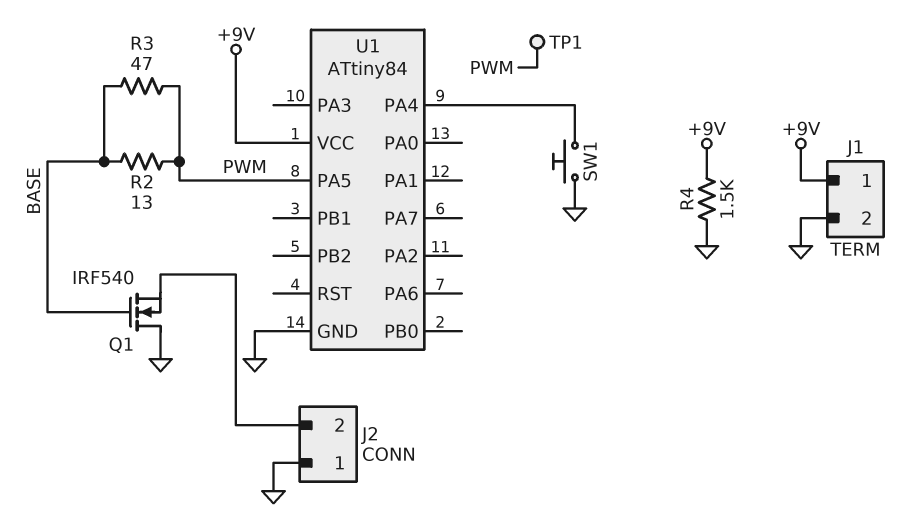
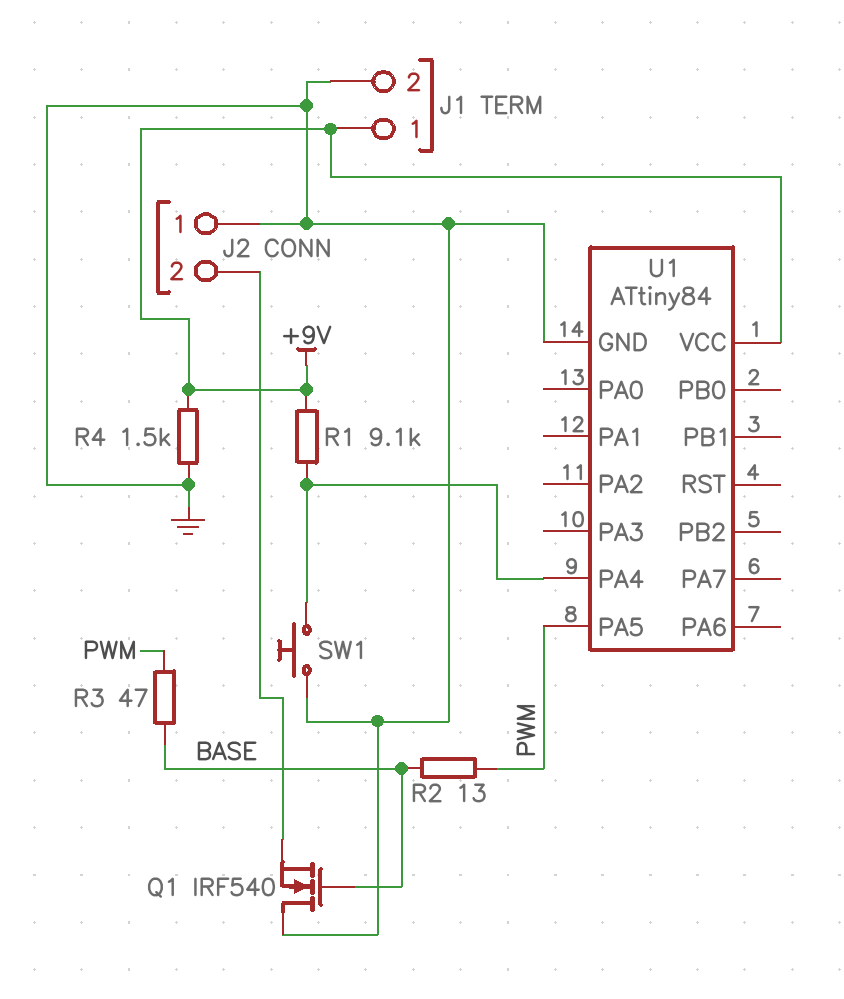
R1: none -> 9.1k (+9V, U1/PA4)
TP1: test point (PWM) -> none

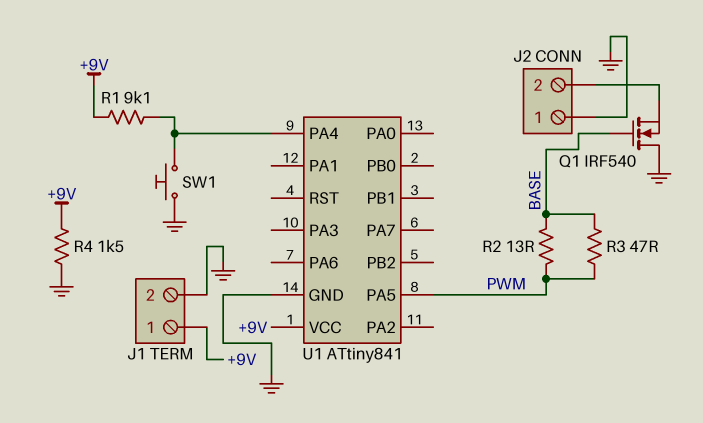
U1: ATtiny84 -> ATtiny841

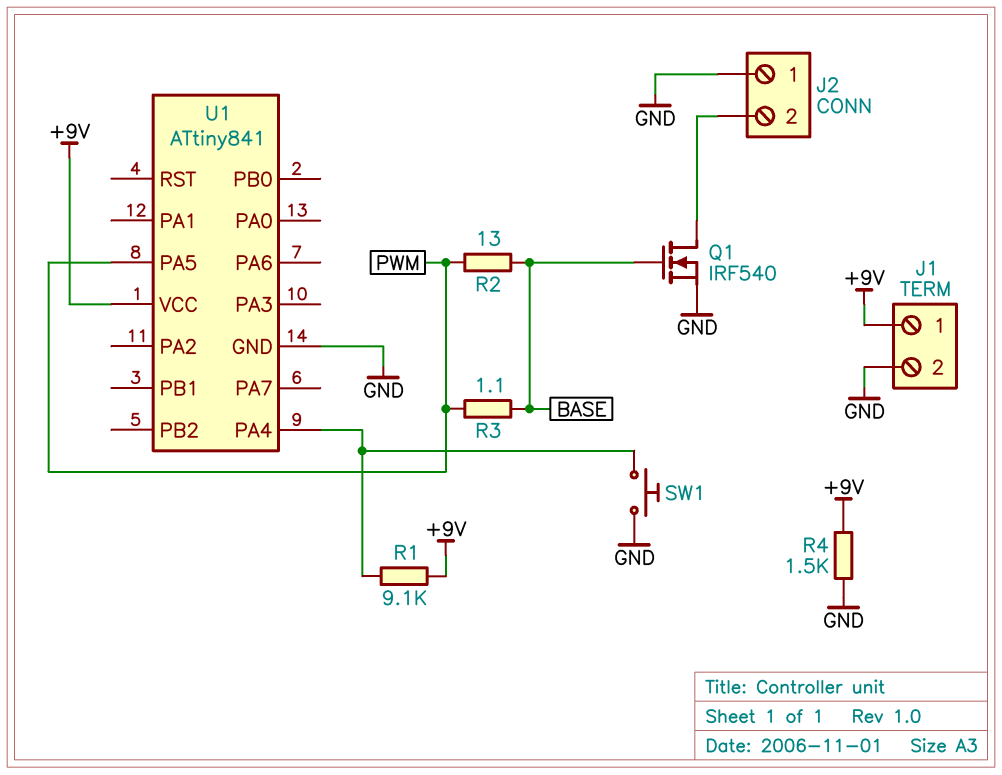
Q1: NMOS IRF540 (G BASE, D GND, S J2/2) -> NMOS IRF540 (G BASE, D J2/2, S GND)
R3: 47 (BASE, PWM) -> 1.1 (BASE, PWM)

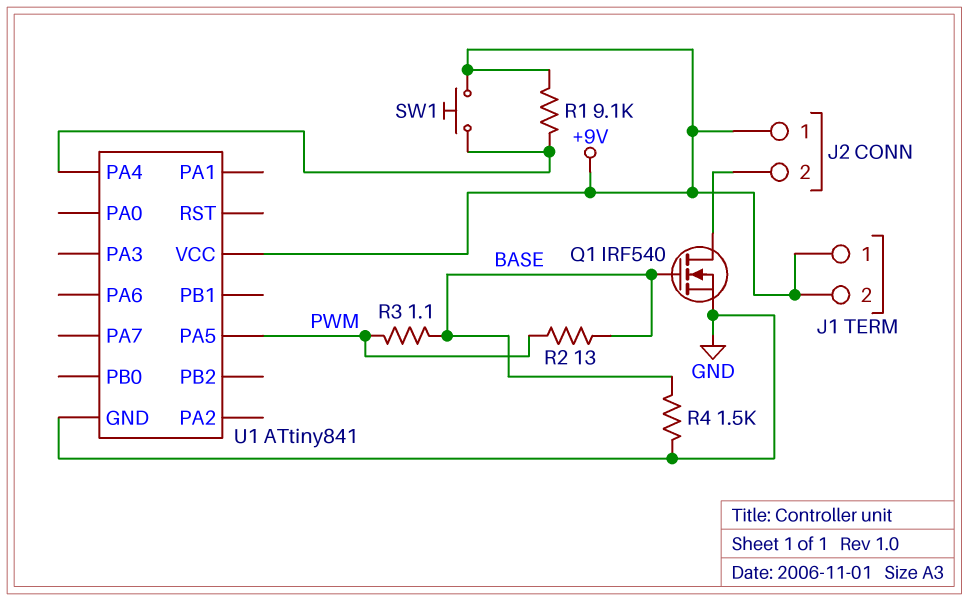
J1 pin 2: GND -> +9V
J2 pin 1: GND -> +9V
R4: 1.5k (+9V, GND) -> 1.5k (BASE, GND)
SW1: button (GND, U1/PA4) -> button (+9V, U1/PA4)

